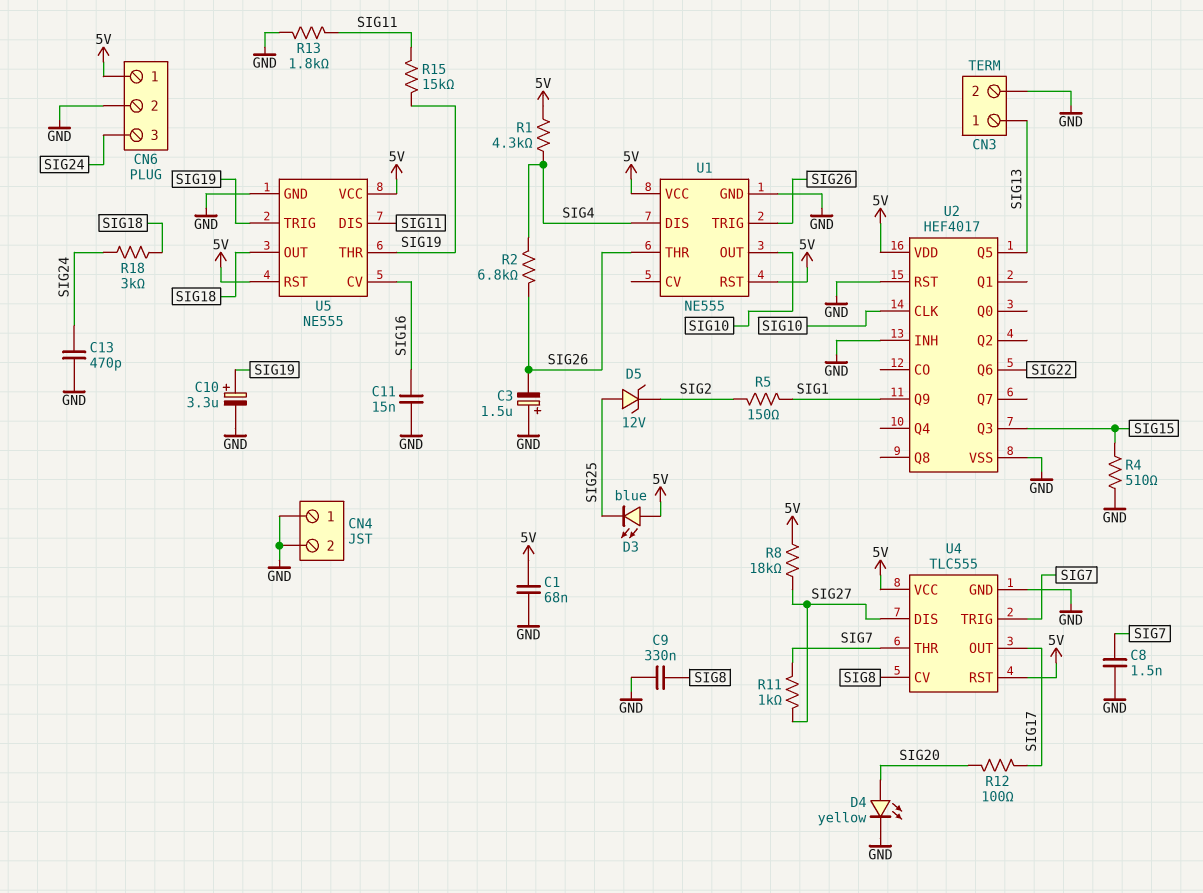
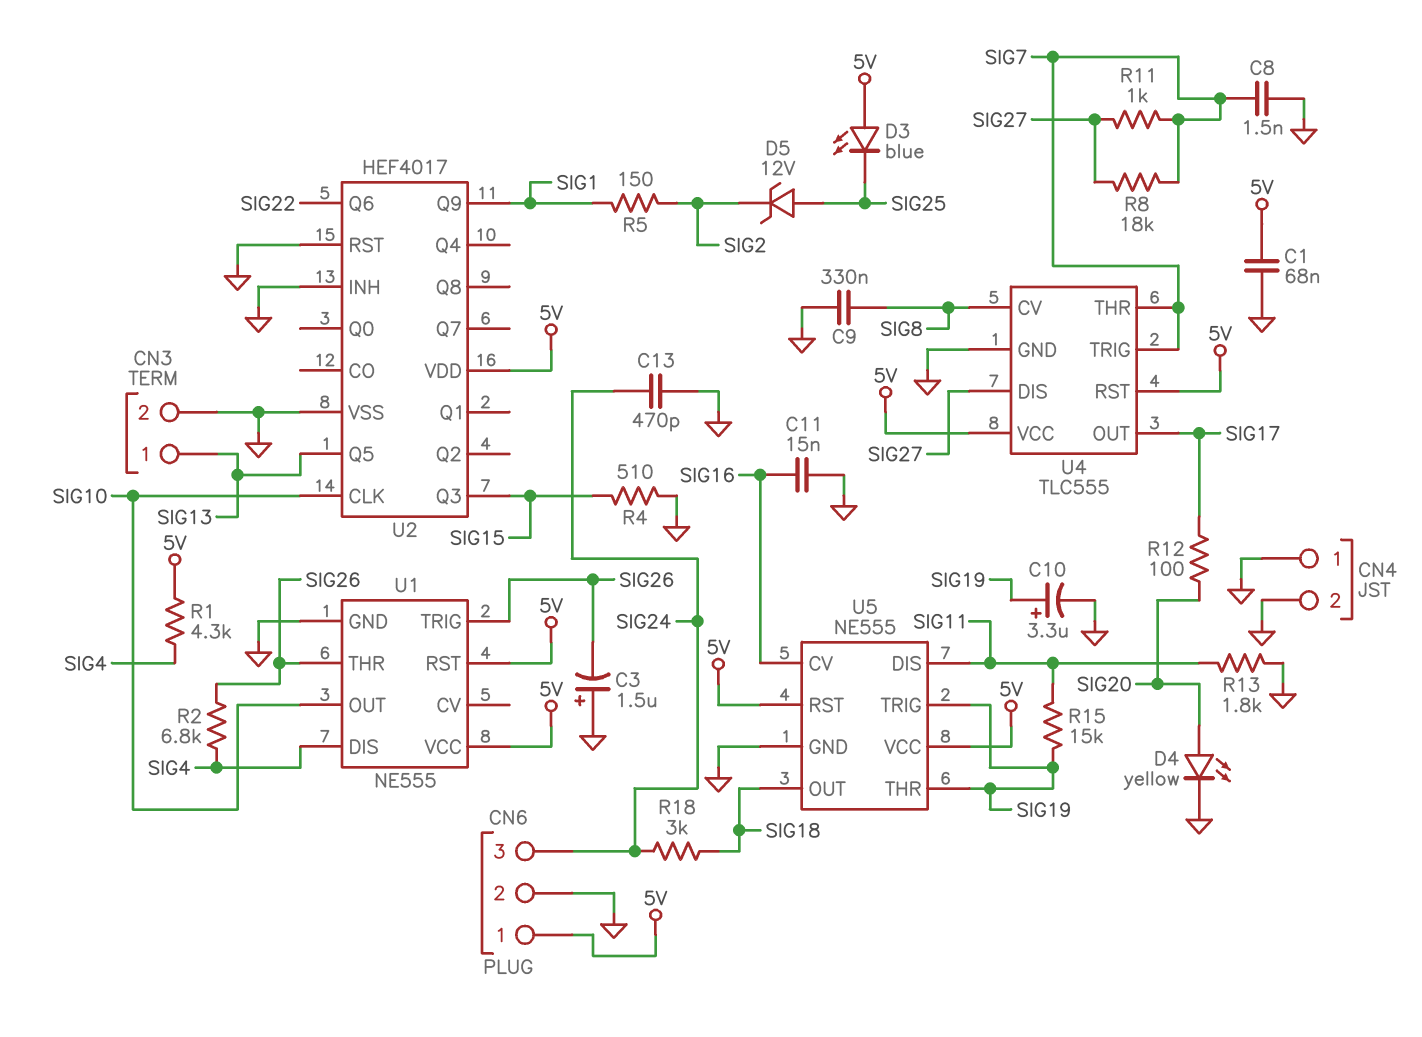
R8: 18k (5V, SIG27) -> 18k (SIG7, SIG27)

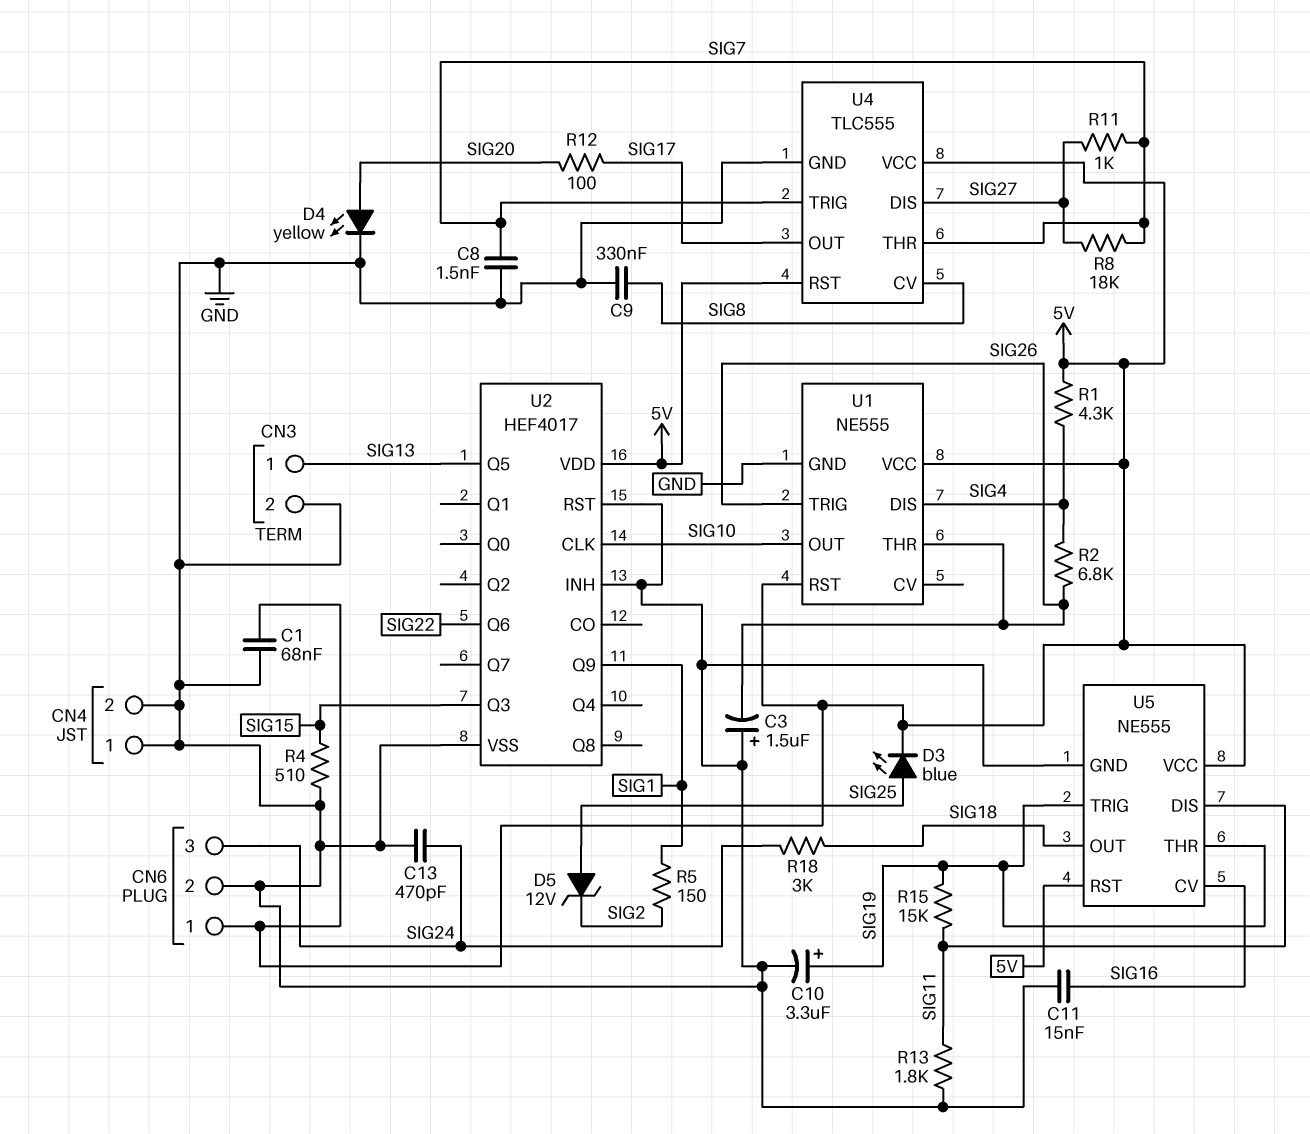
D3: LED blue (A 5V, K SIG25) -> LED blue (A SIG25, K 5V)

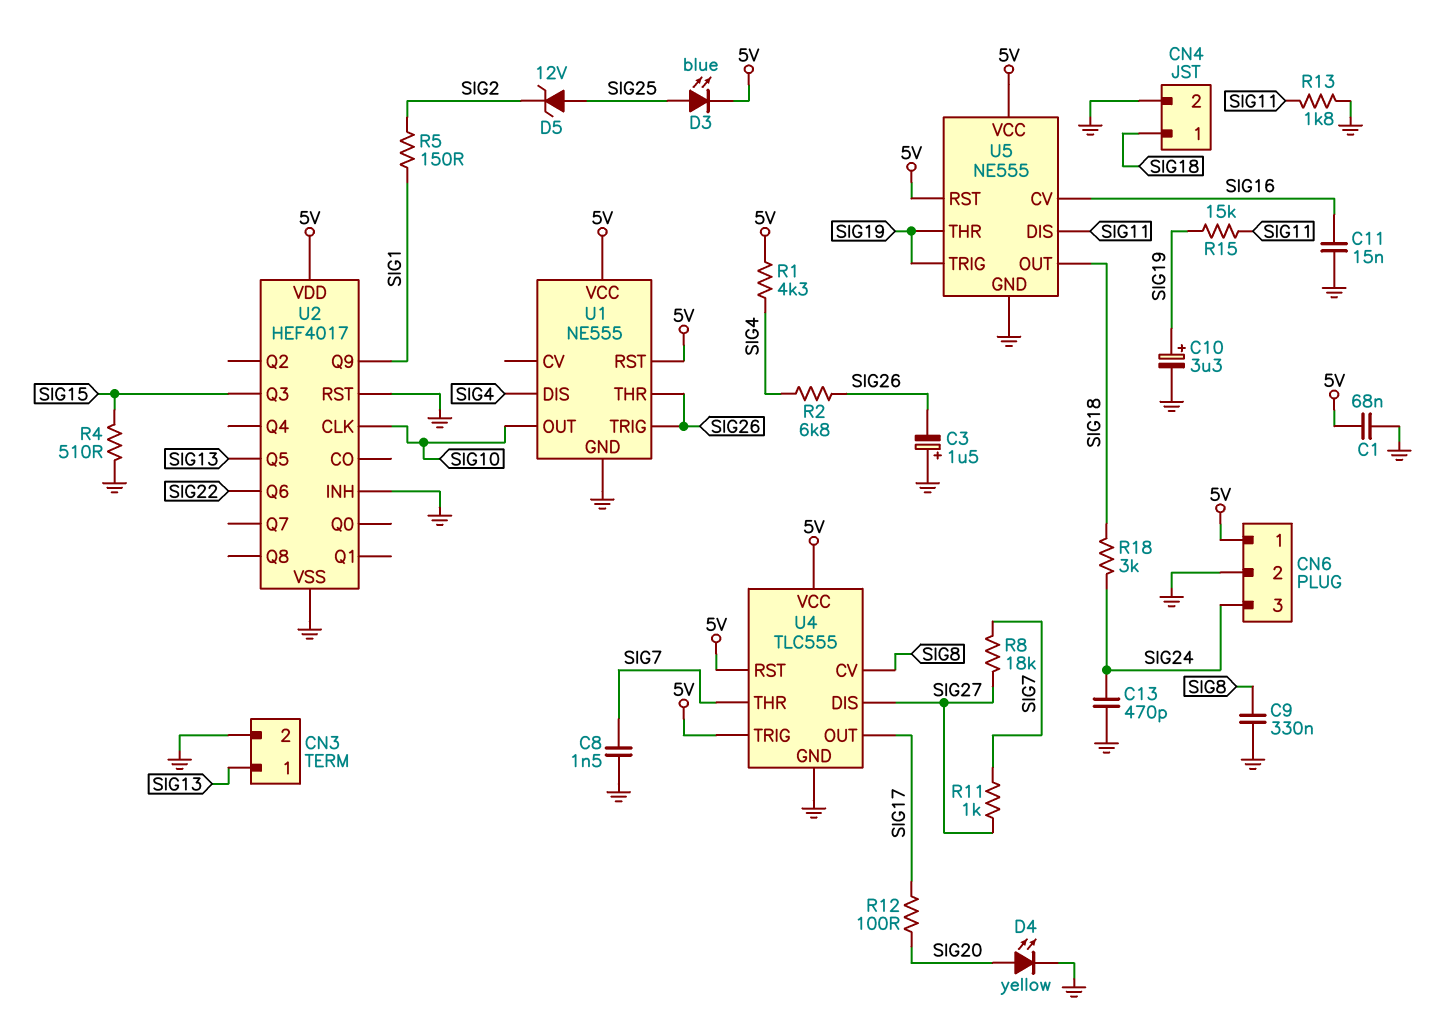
CN4 pin 1: GND -> SIG18
U4 pin TRIG: SIG7 -> 5V

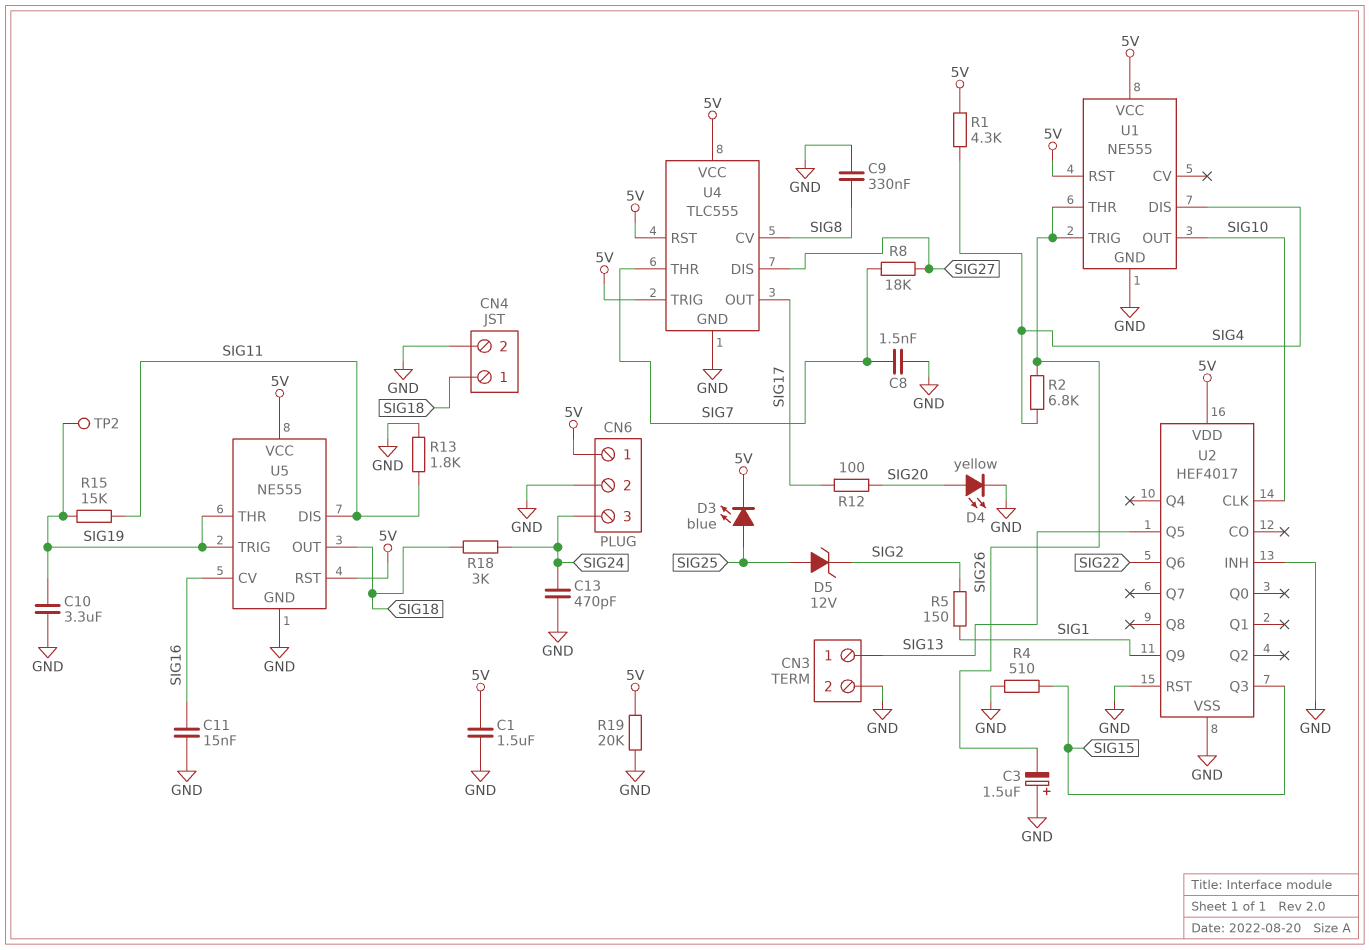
C1: 68nF (5V, GND) -> 1.5uF (5V, GND)
C10: 3.3uF (plus SIG19, minus GND) -> 3.3uF (GND, SIG19)
R11: 1k (SIG7, SIG27) -> none
R19: none -> 20k (5V, GND)
TP2: none -> test point (SIG19)

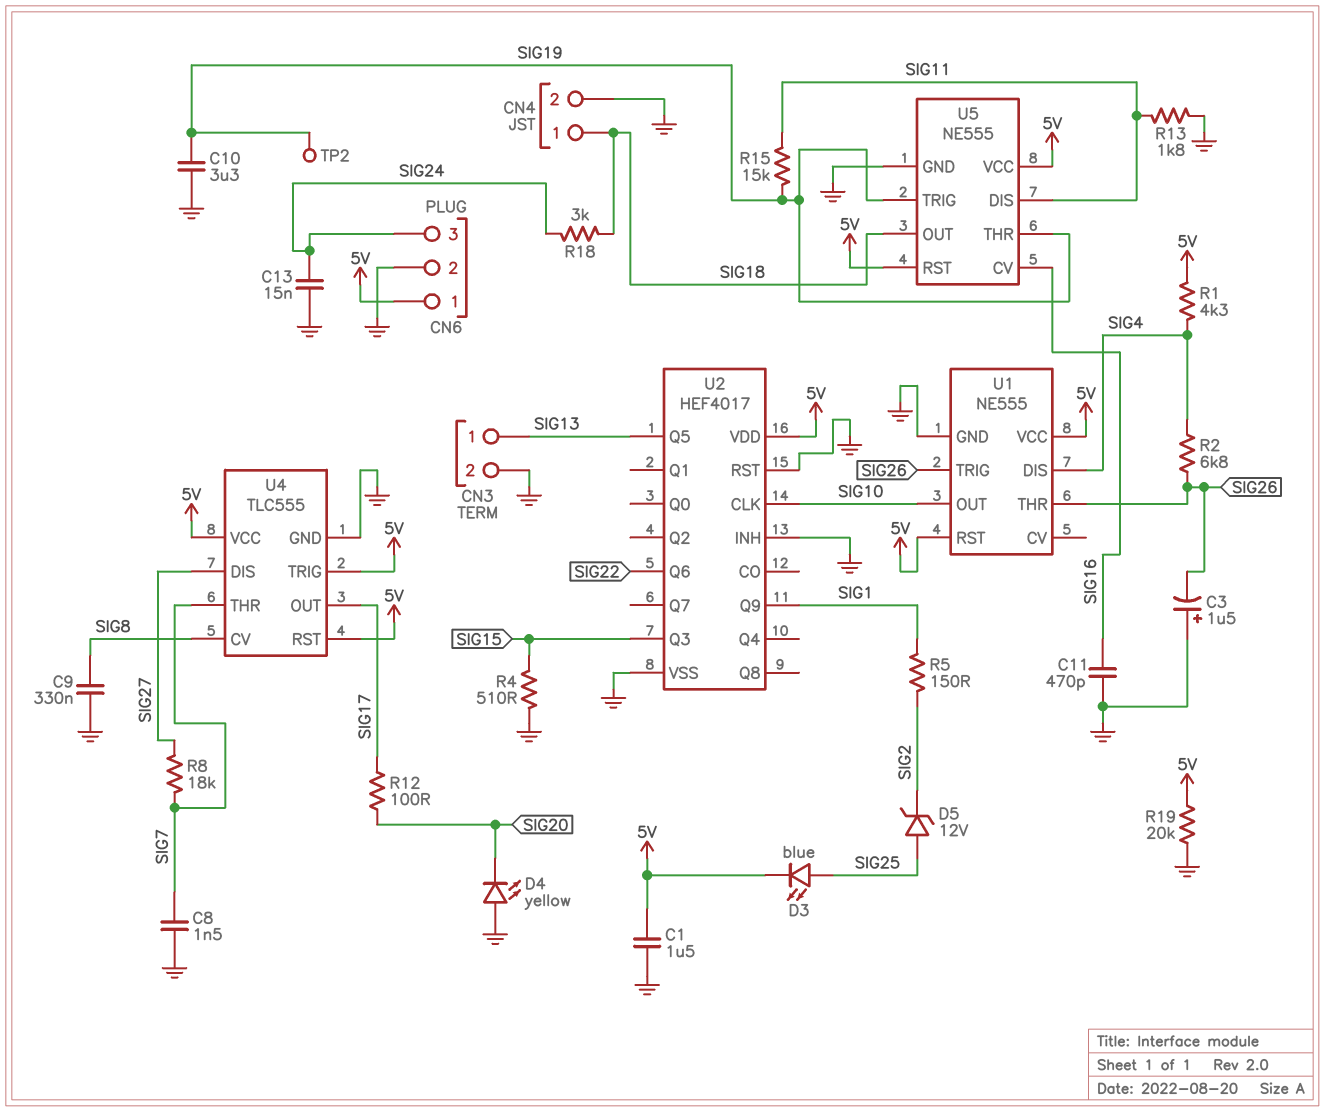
C11: 15nF (GND, SIG16) -> 470pF (GND, SIG16)
C13: 470pF (GND, SIG24) -> 15nF (GND, SIG24)
D4: LED yellow (A SIG20, K GND) -> LED yellow (A GND, K SIG20)

